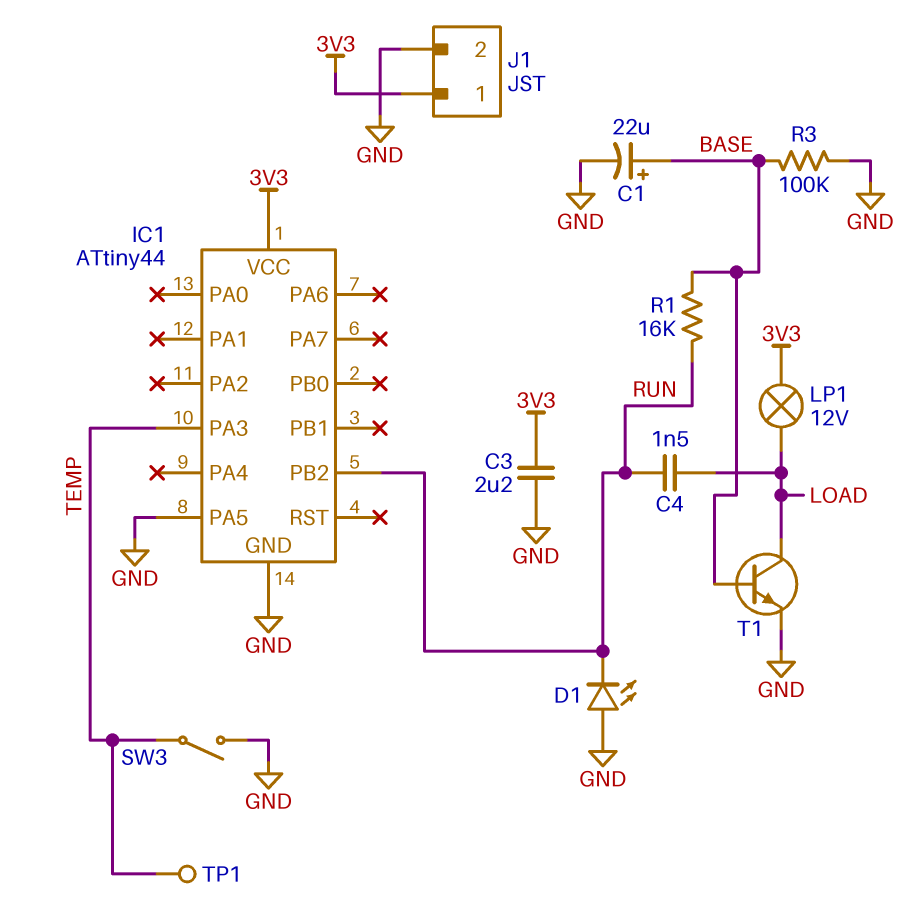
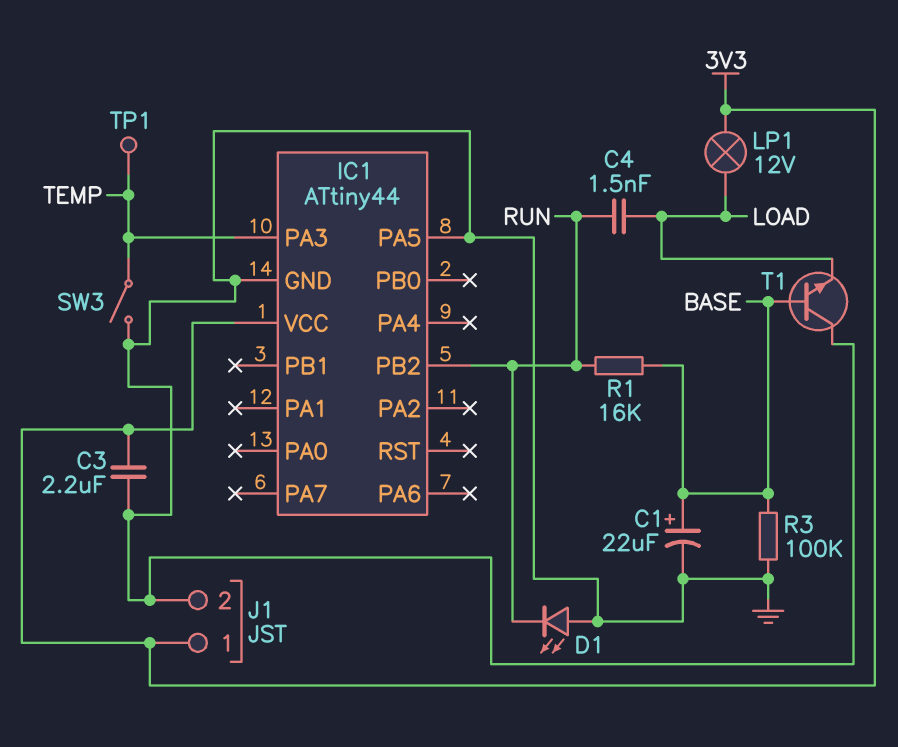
T1: NPN (B BASE, C LOAD, E GND) -> NPN (B BASE, C GND, E LOAD)

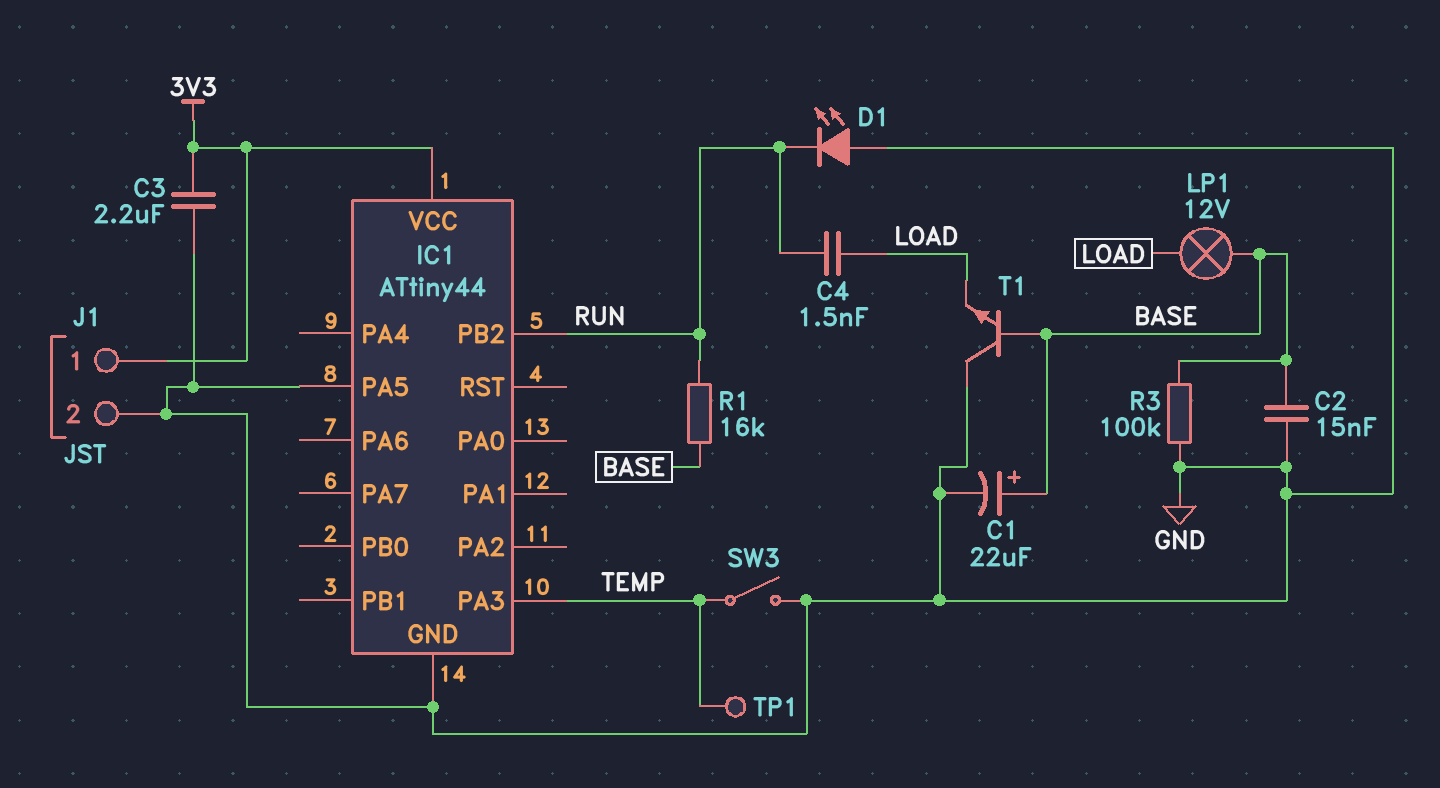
C2: none -> 15nF (BASE, GND)
LP1: lamp 12V (3V3, LOAD) -> lamp 12V (BASE, LOAD)

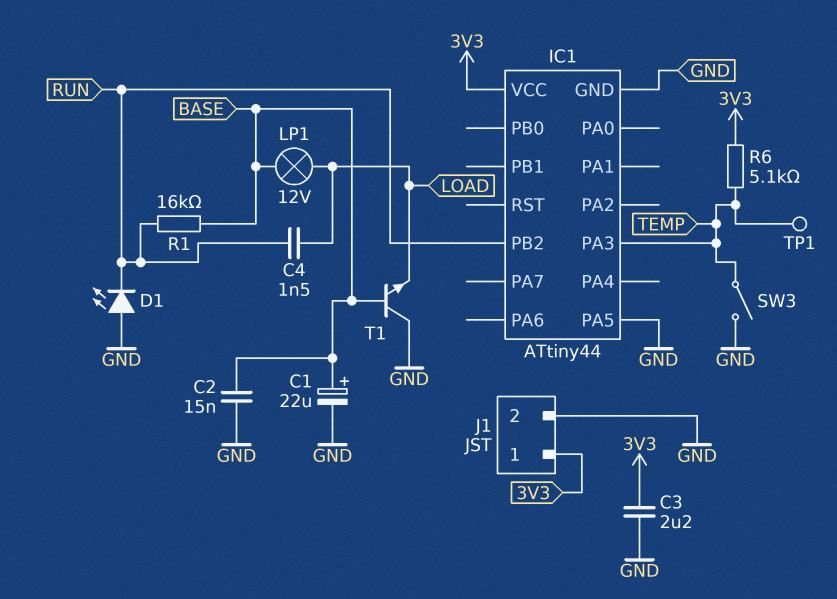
R3: 100k (BASE, GND) -> none
R6: none -> 5.1k (3V3, TEMP)

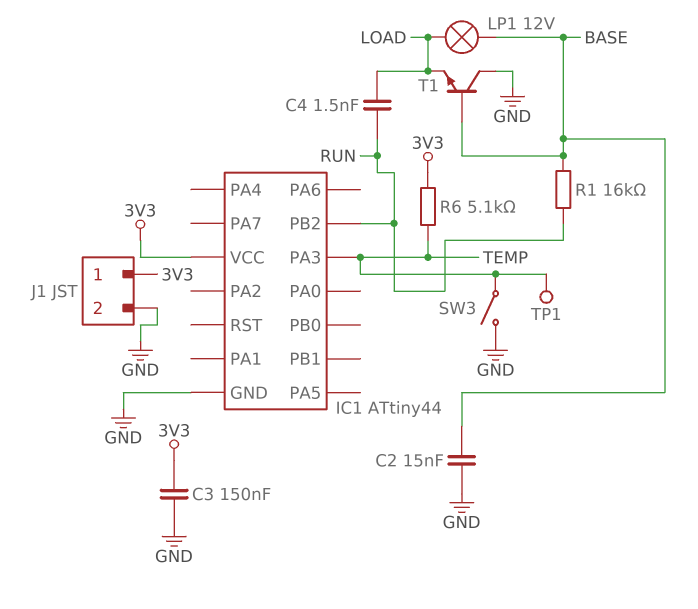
C1: 22uF (plus BASE, minus GND) -> none
C3: 2.2uF (3V3, GND) -> 150nF (3V3, GND)
D1: LED (A GND, K RUN) -> none
IC1 pin PA5: GND -> none

